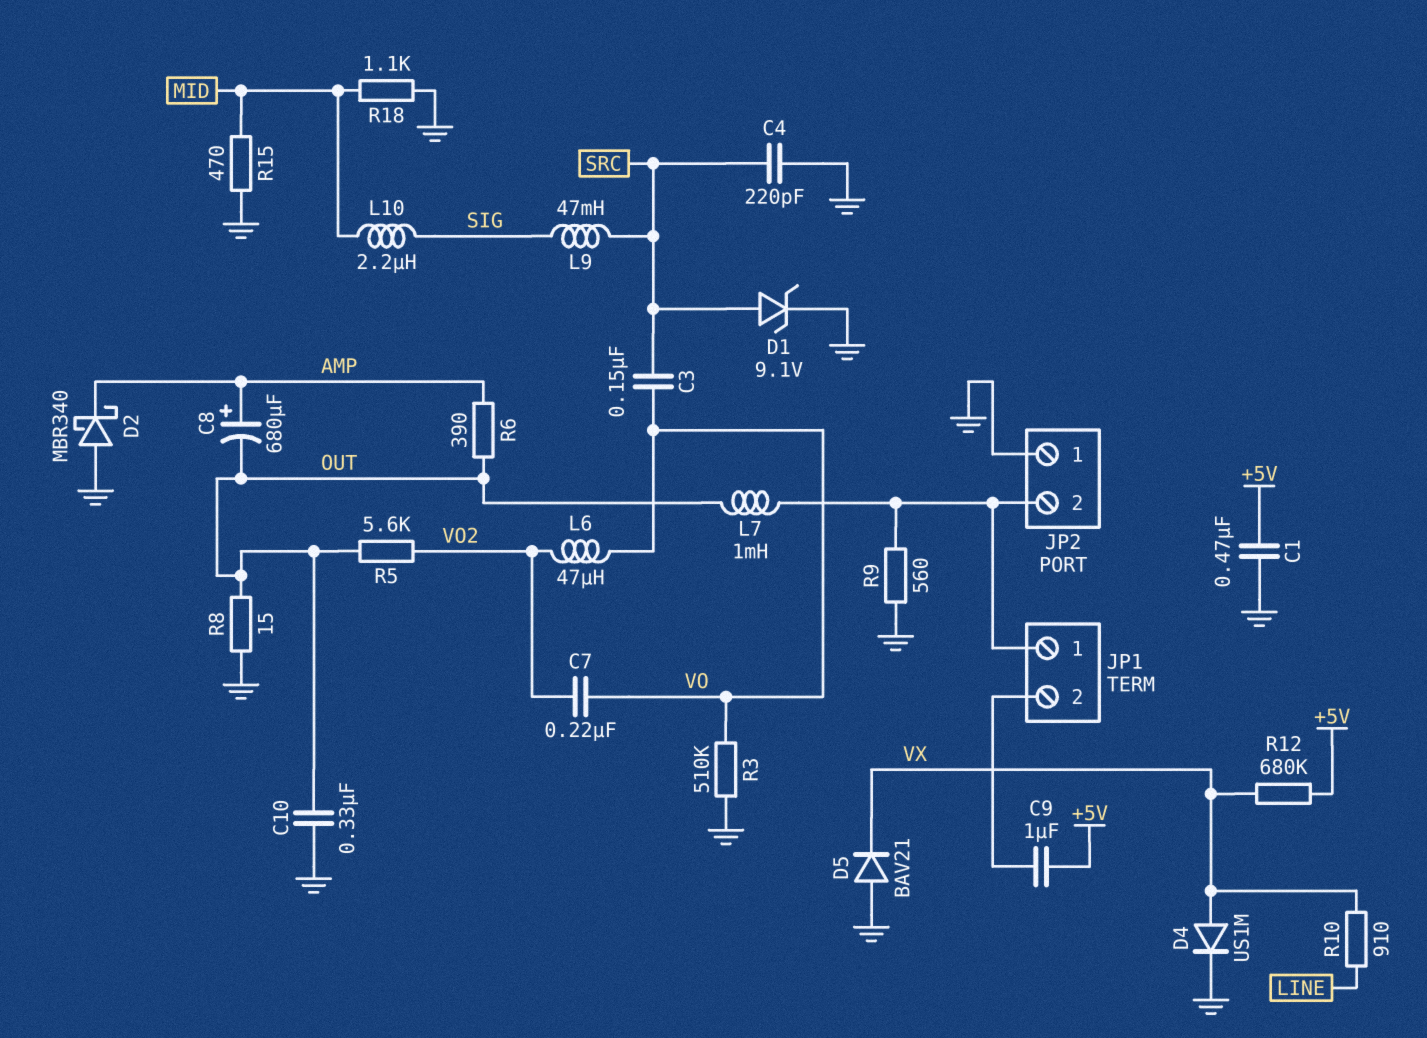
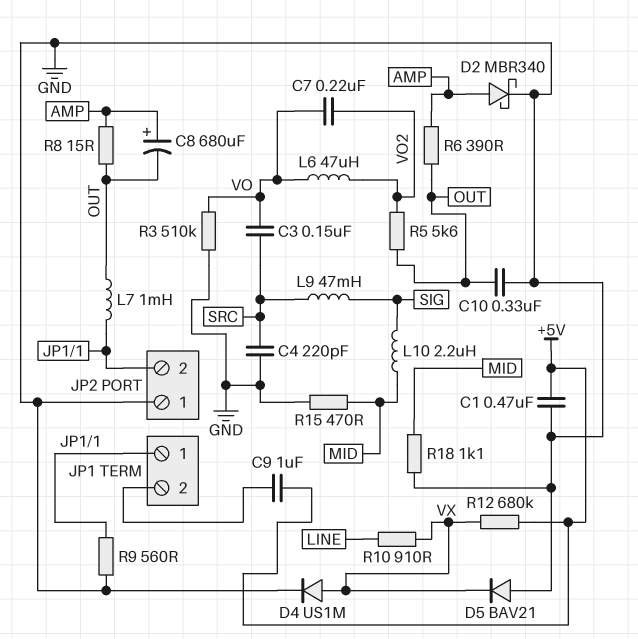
D1: zener 9.1V (A SRC, K GND) -> none
D2: schottky MBR340 (A GND, K AMP) -> schottky MBR340 (A AMP, K GND)
R8: 15 (GND, OUT) -> 15 (AMP, OUT)

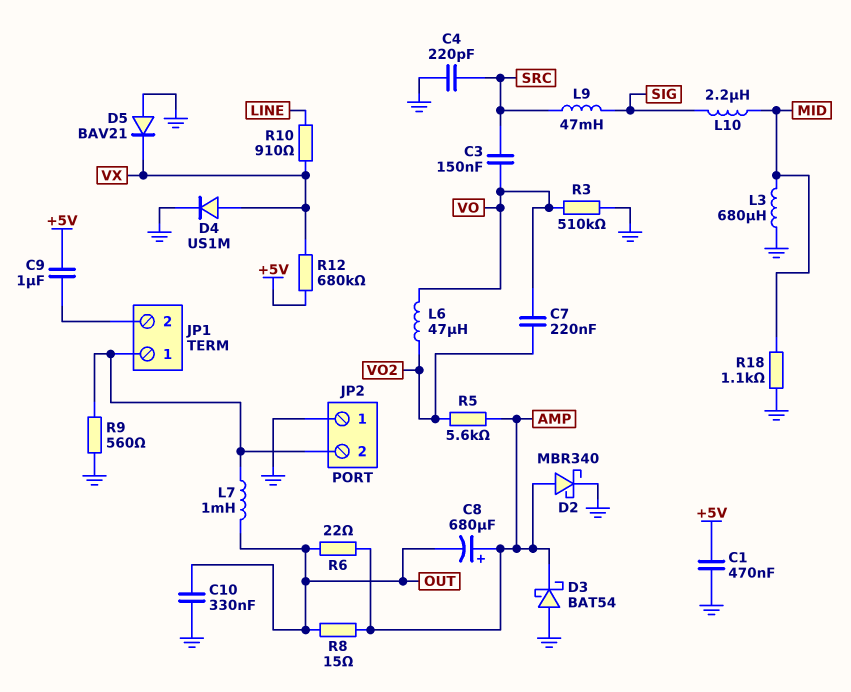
D3: none -> schottky BAT54 (A GND, K AMP)
L3: none -> 680uH (GND, MID)
R5: 5.6k (OUT, VO2) -> 5.6k (AMP, VO2)
R6: 390 (AMP, OUT) -> 22 (AMP, OUT)
R15: 470 (GND, MID) -> none

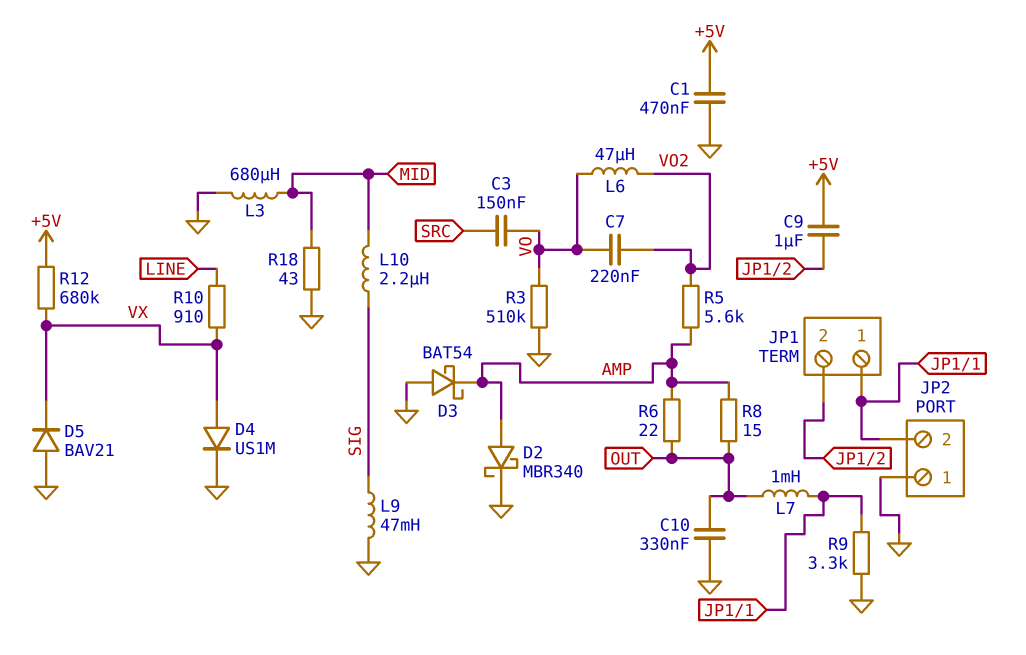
C4: 220pF (GND, SRC) -> none
C8: 680uF (plus AMP, minus OUT) -> none
L9: 47mH (SIG, SRC) -> 47mH (GND, SIG)
R9: 560 (GND, JP1/1) -> 3.3k (GND, JP1/1)
R18: 1.1k (GND, MID) -> 43 (GND, MID)

